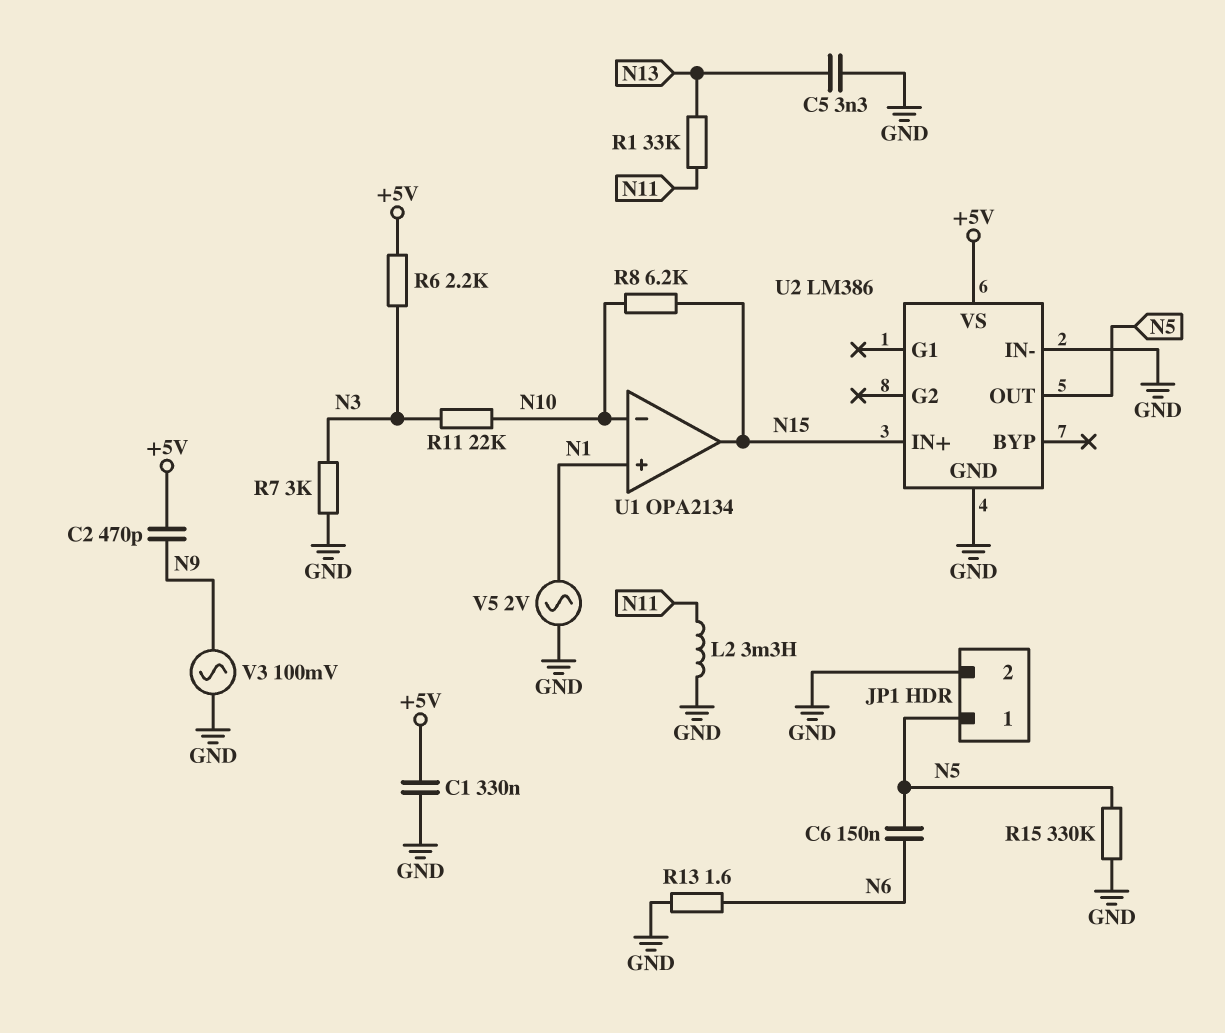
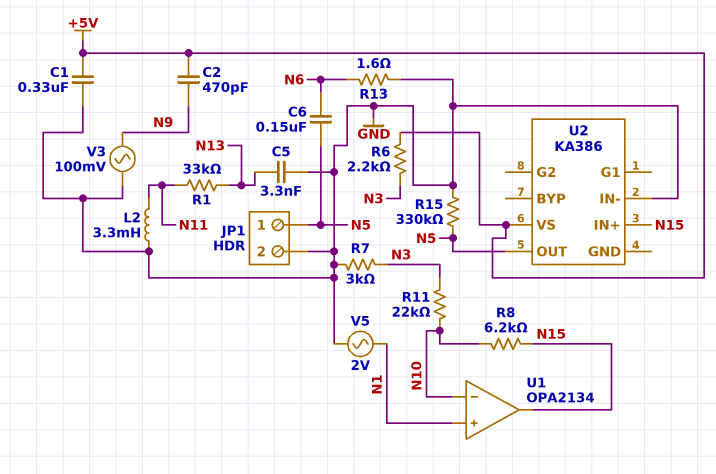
U2: LM386 -> KA386
U2 pin GND: GND -> none

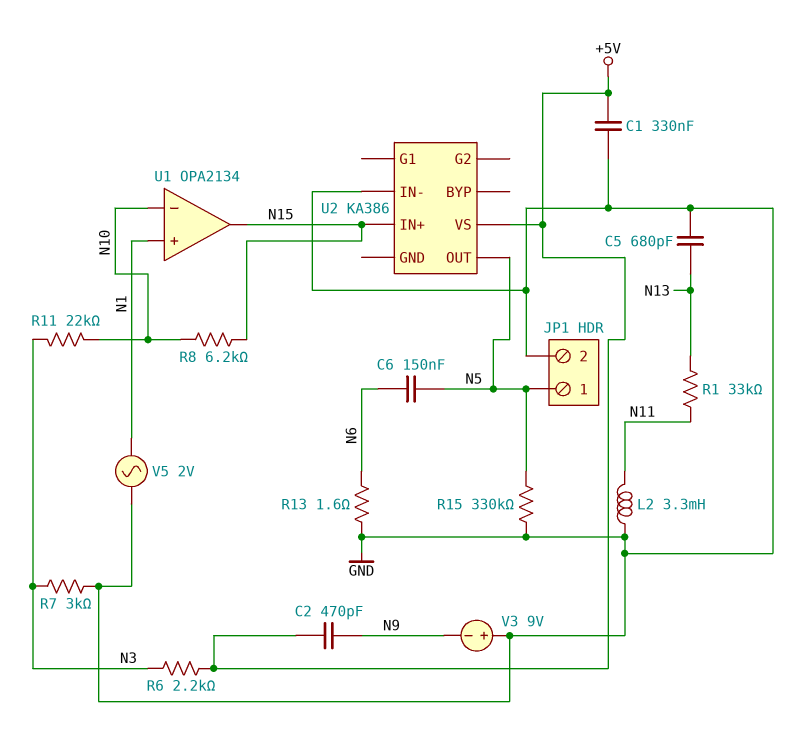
C5: 3.3nF (GND, N13) -> 680pF (GND, N13)
V3: AC 100mV (GND, N9) -> 9V (plus GND, minus N9)

